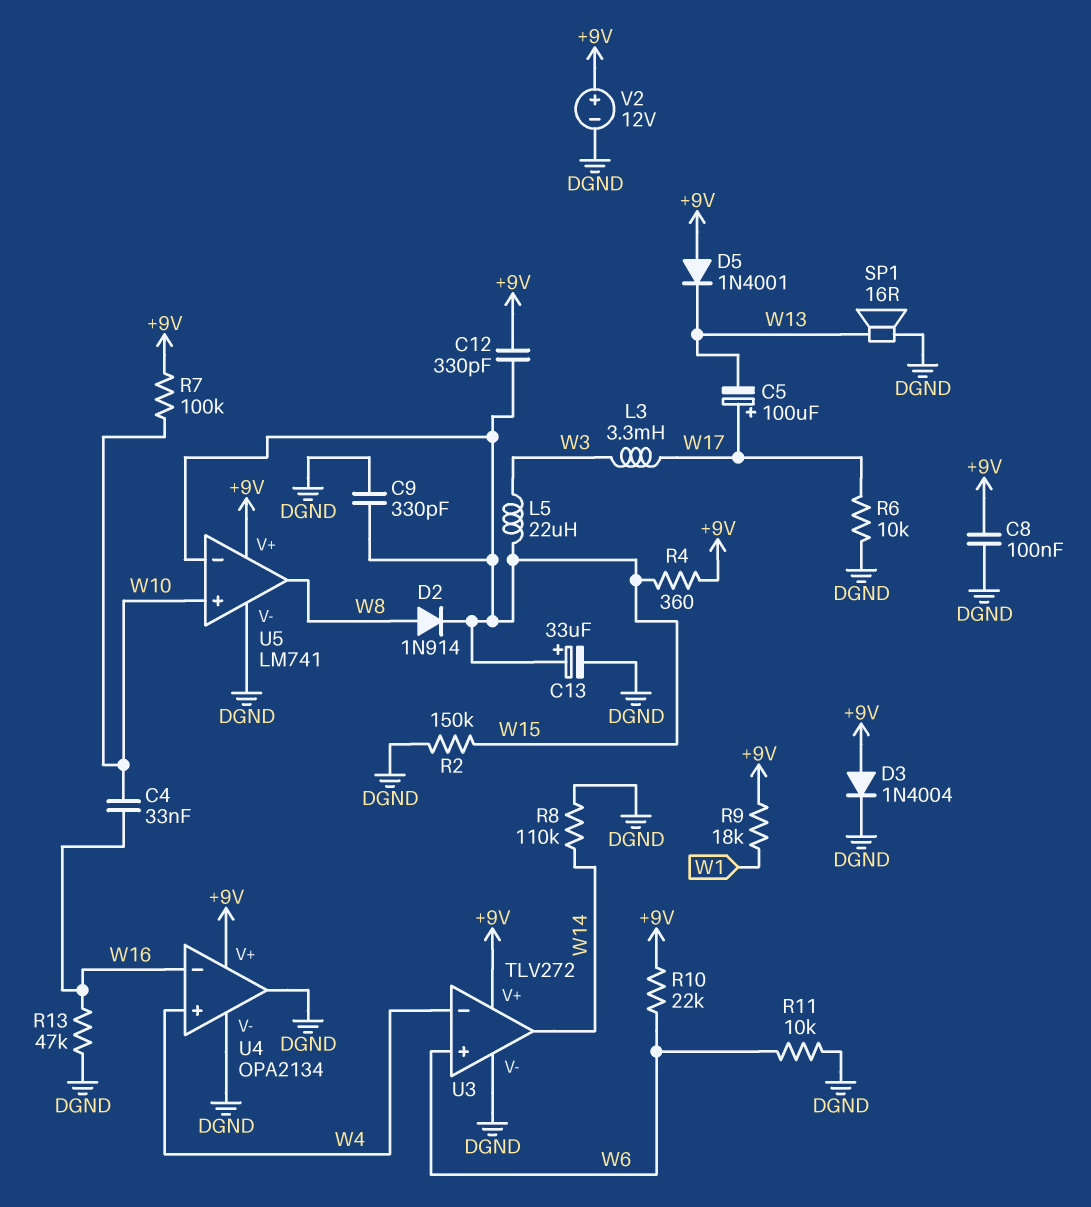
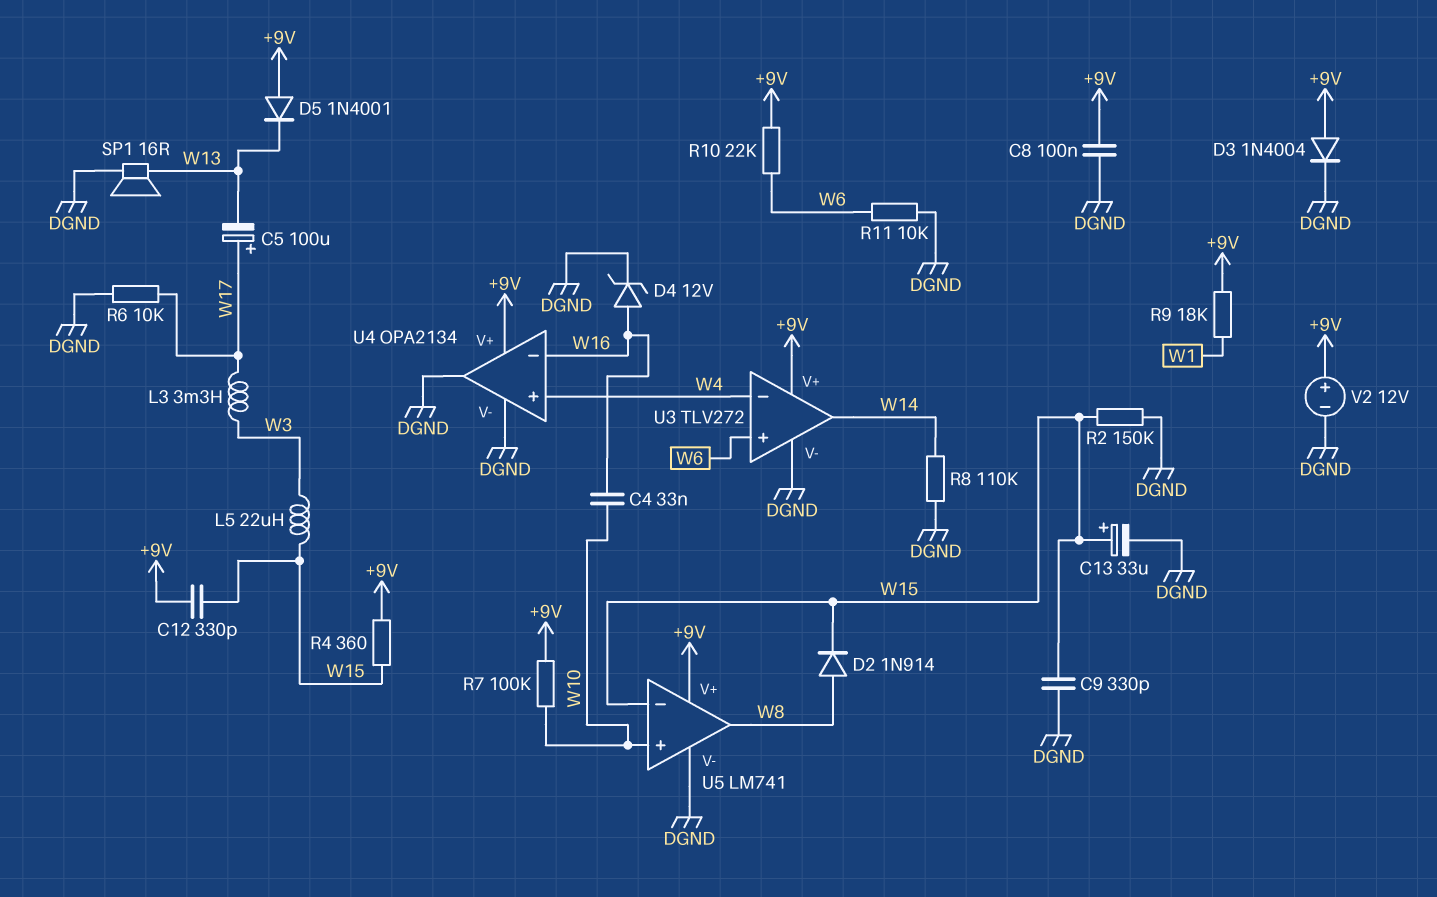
D4: none -> zener 12V (A W16, K DGND)
R13: 47k (DGND, W16) -> none

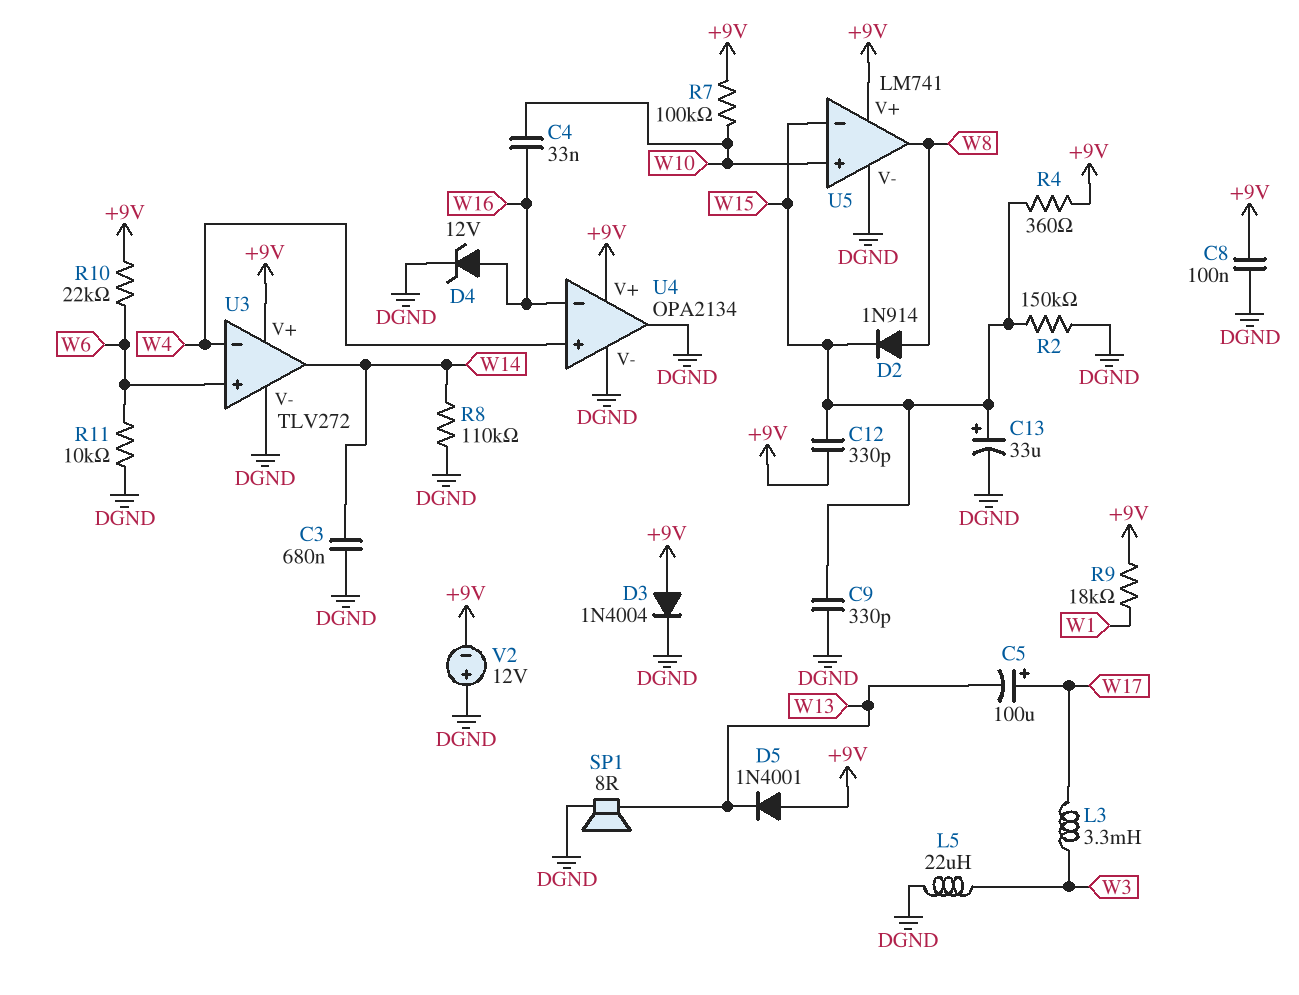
C3: none -> 680nF (DGND, W14)
L5: 22uH (W3, W15) -> 22uH (DGND, W3)
R6: 10k (DGND, W17) -> none
SP1: speaker 16R (DGND, W13) -> speaker 8R (DGND, W13)
V2: 12V (plus +9V, minus DGND) -> 12V (plus DGND, minus +9V)

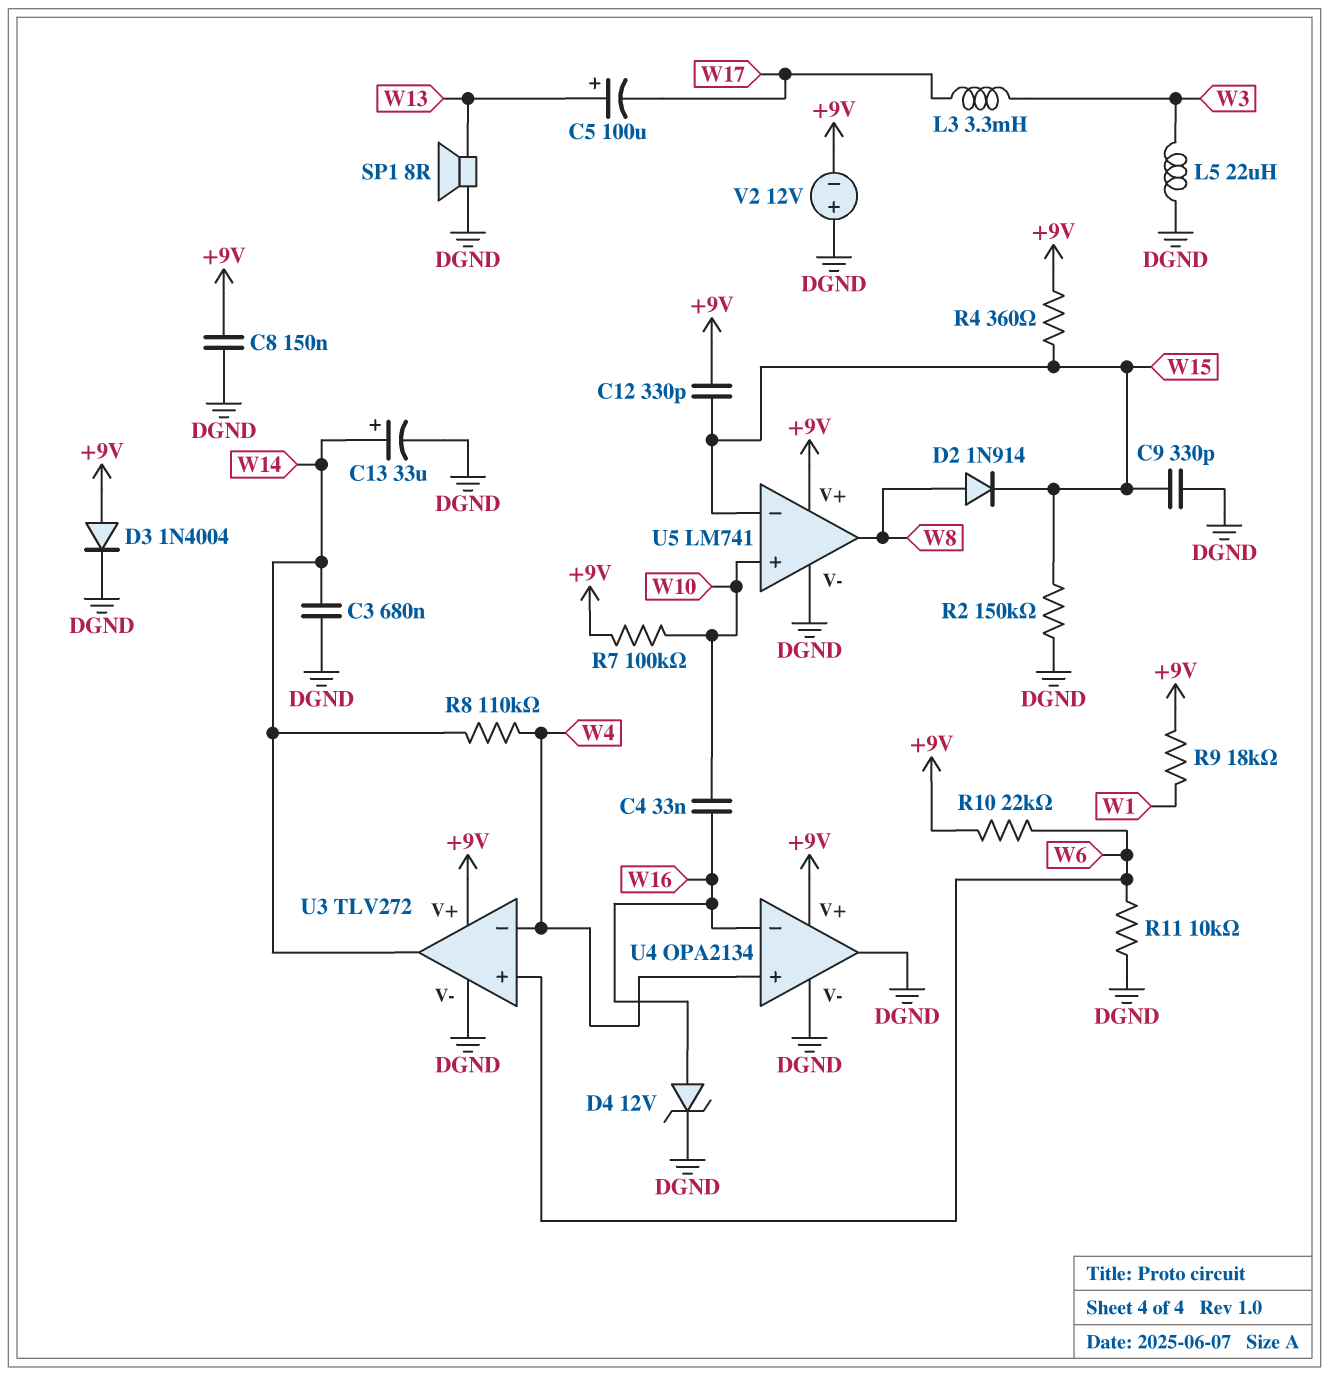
C5: 100uF (plus W17, minus W13) -> 100uF (plus W13, minus W17)
C8: 100nF (+9V, DGND) -> 150nF (+9V, DGND)
C13: 33uF (plus W15, minus DGND) -> 33uF (plus W14, minus DGND)
D5: diode 1N4001 (A +9V, K W13) -> none
R8: 110k (DGND, W14) -> 110k (W4, W14)

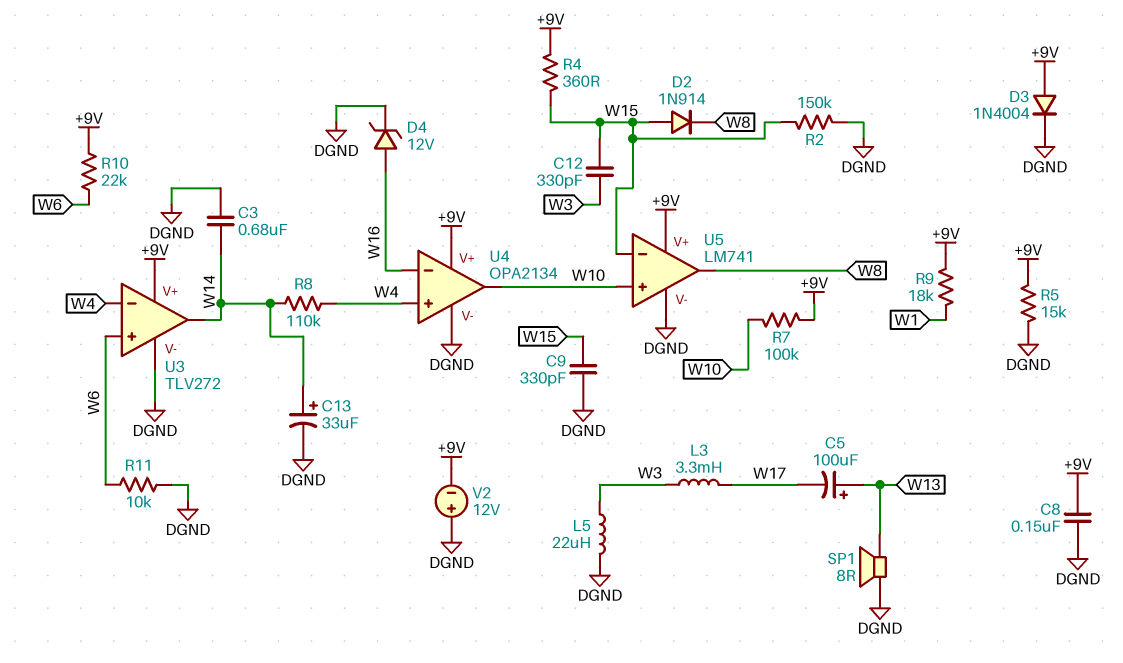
C4: 33nF (W10, W16) -> none
C12: 330pF (+9V, W15) -> 330pF (W3, W15)
D2: diode 1N914 (A W8, K W15) -> diode 1N914 (A W15, K W8)
R5: none -> 15k (+9V, DGND)
U4 pin out: DGND -> W10

